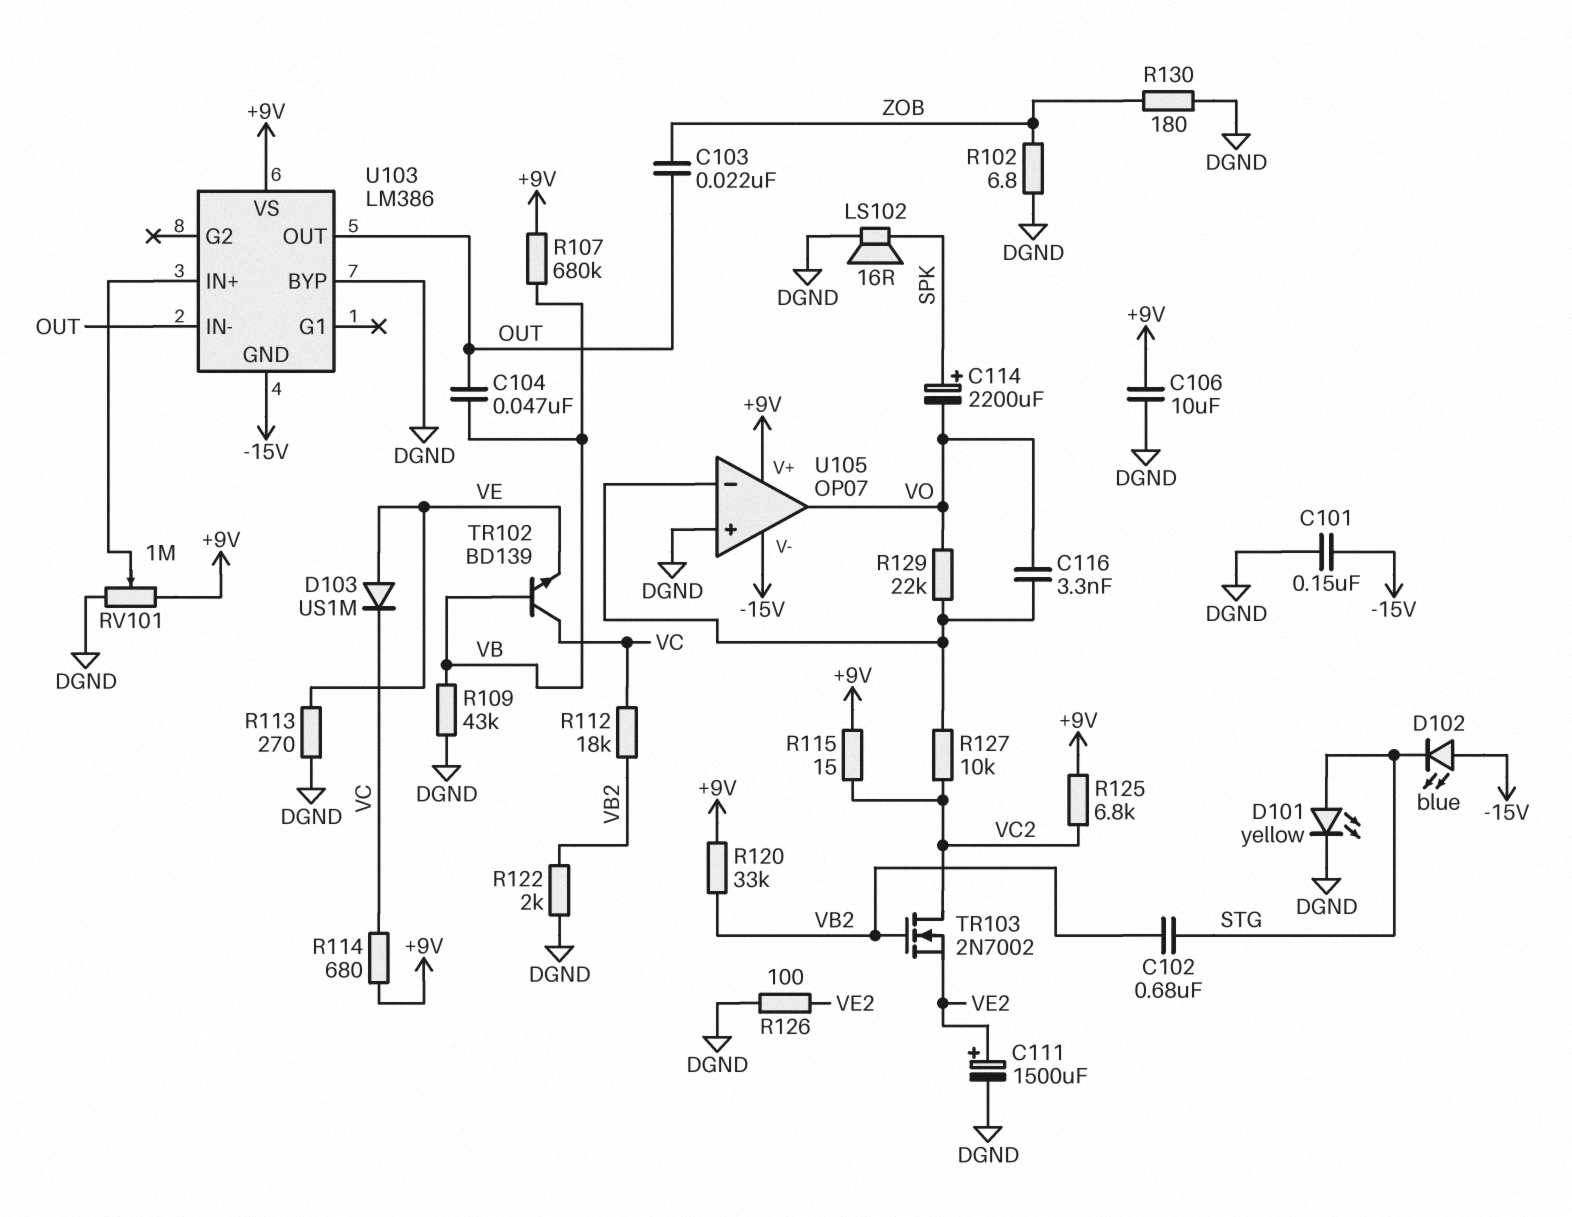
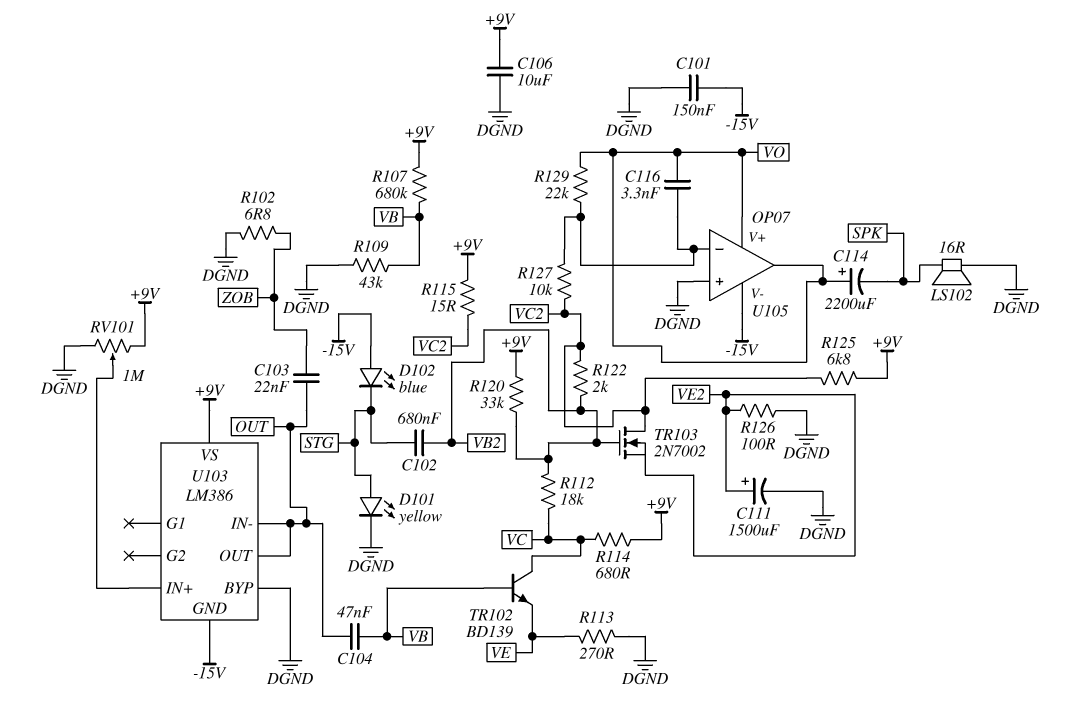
C114: 2200uF (plus SPK, minus VO) -> 2200uF (plus VO, minus SPK)
D103: diode US1M (A VE, K VC) -> none
R122: 2k (DGND, VB2) -> 2k (VB2, VC2)
R130: 180 (DGND, ZOB) -> none
U105 pin V+: +9V -> VO

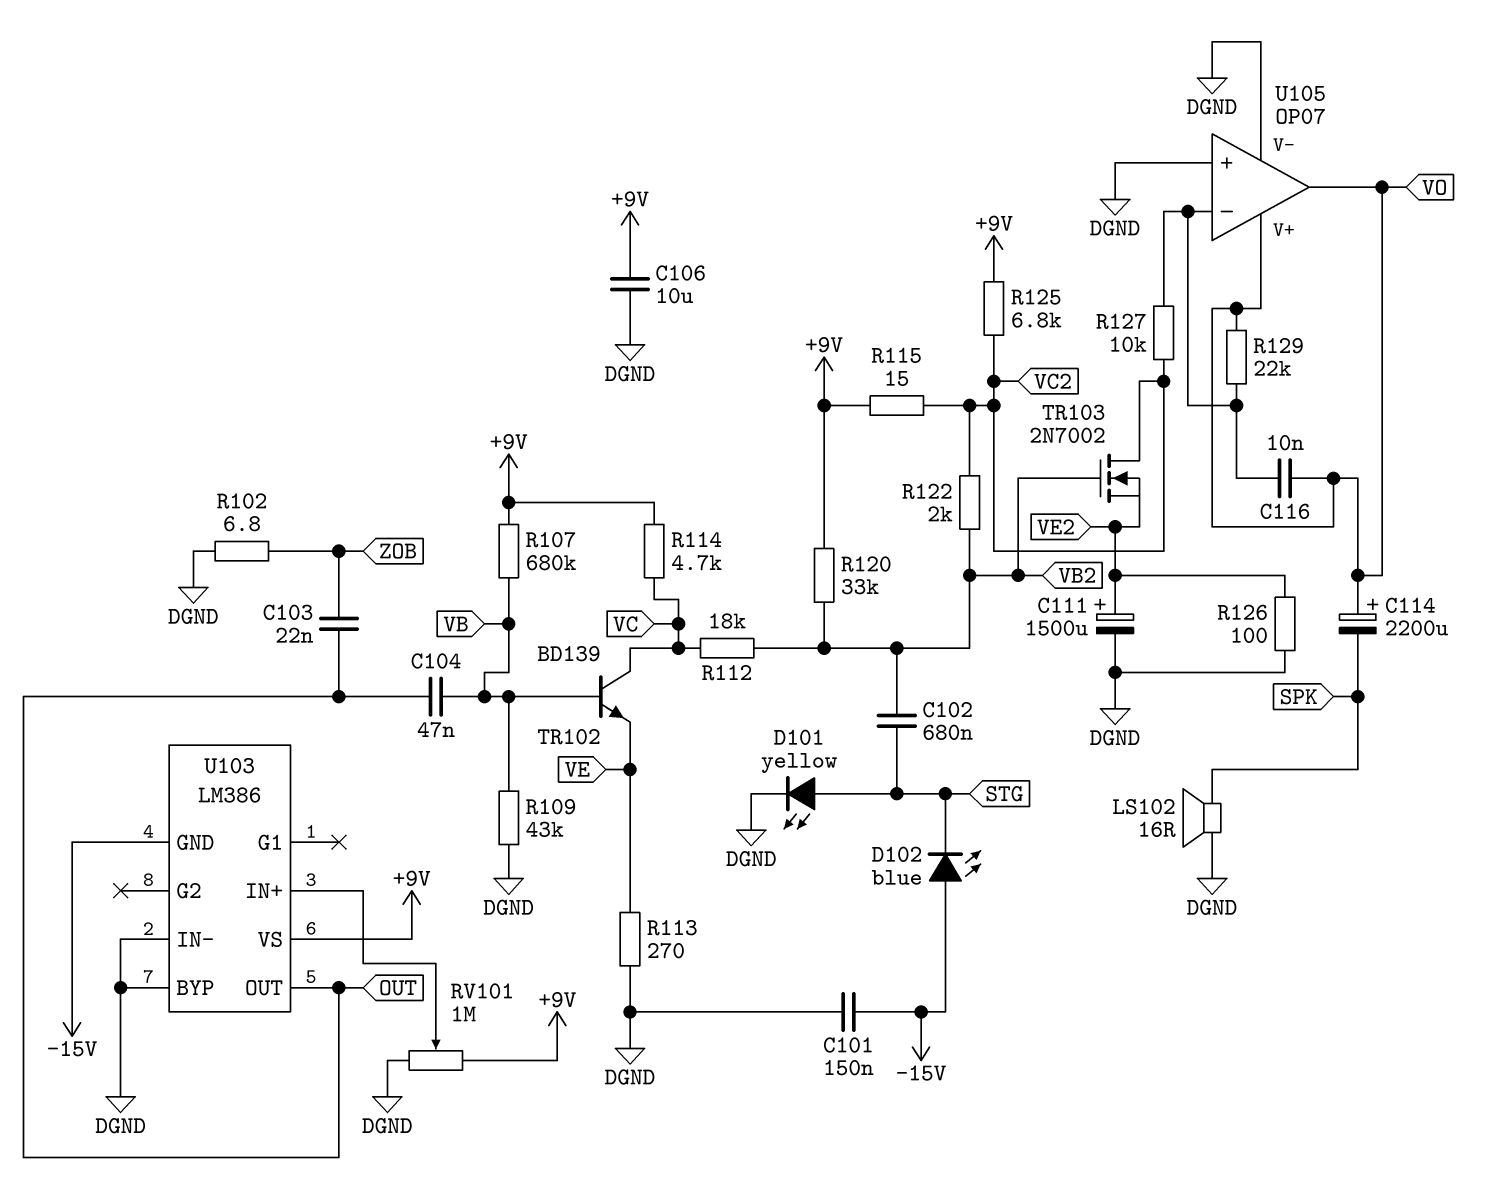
C116: 3.3nF (U105/in-, VO) -> 10nF (U105/in-, VO)
R114: 680 (+9V, VC) -> 4.7k (+9V, VC)
U103 pin IN-: OUT -> DGND
U105 pin V-: -15V -> DGND

